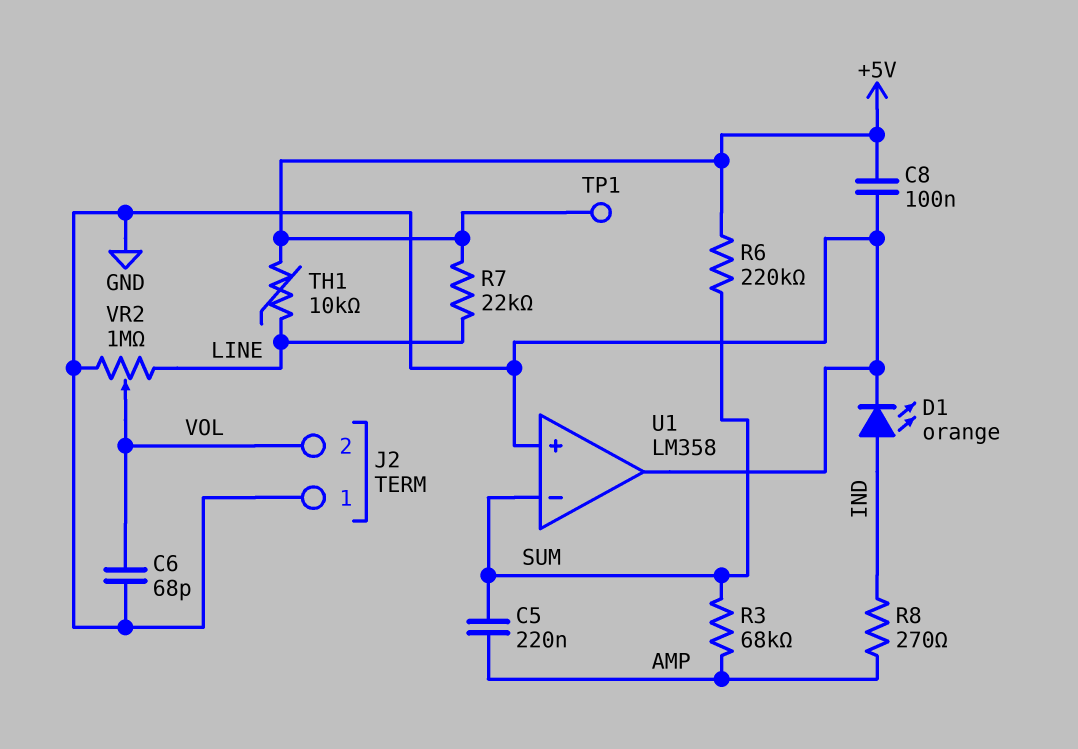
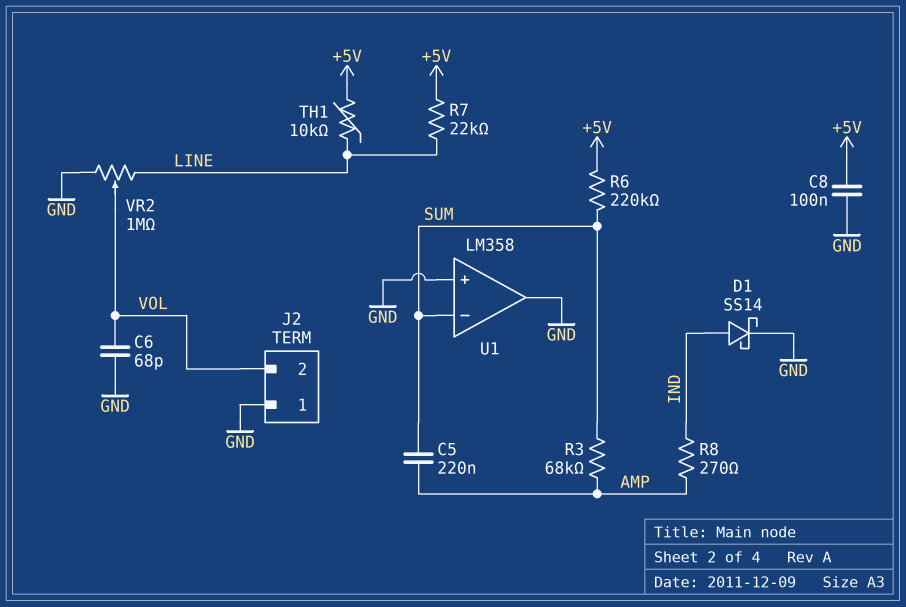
D1: LED orange (A IND, K GND) -> schottky SS14 (A IND, K GND)
TP1: test point (+5V) -> none

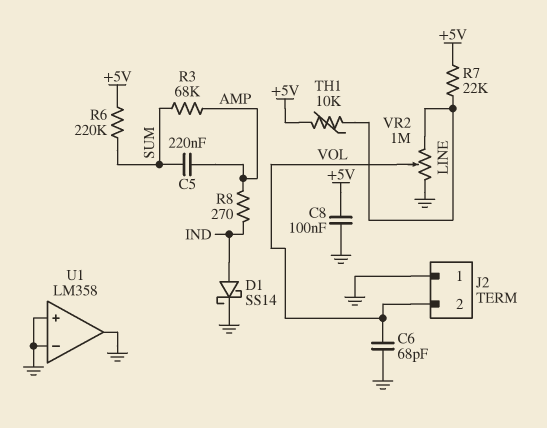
U1 pin in-: SUM -> GND

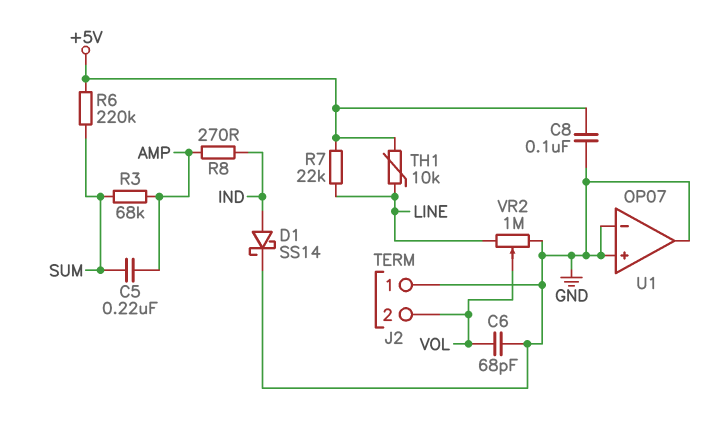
U1: LM358 -> OP07

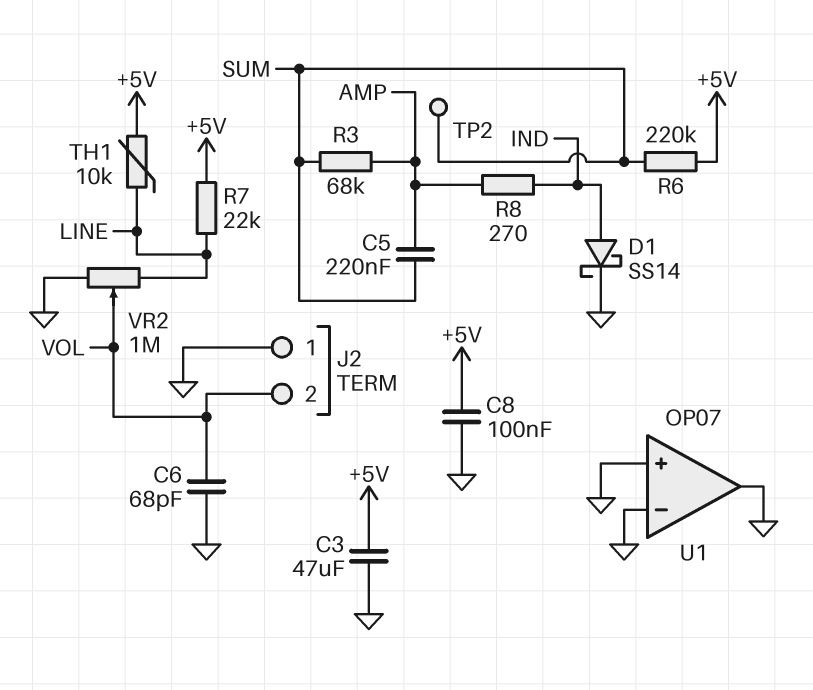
C3: none -> 47uF (+5V, GND)
TP2: none -> test point (SUM)

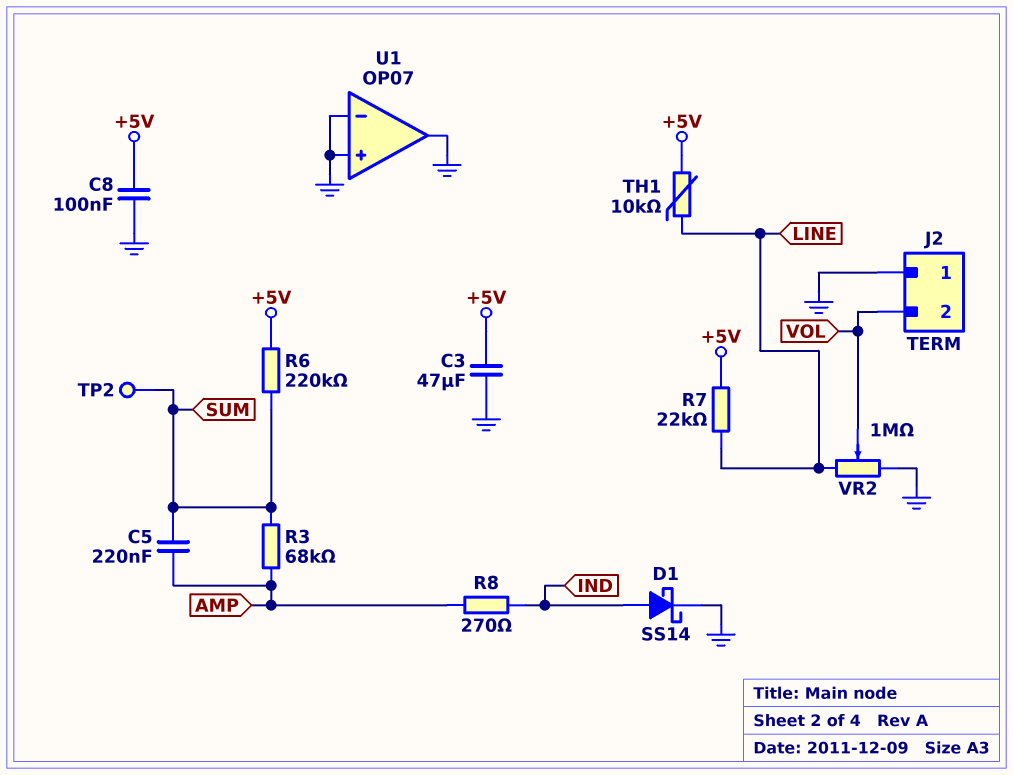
C6: 68pF (GND, VOL) -> none

